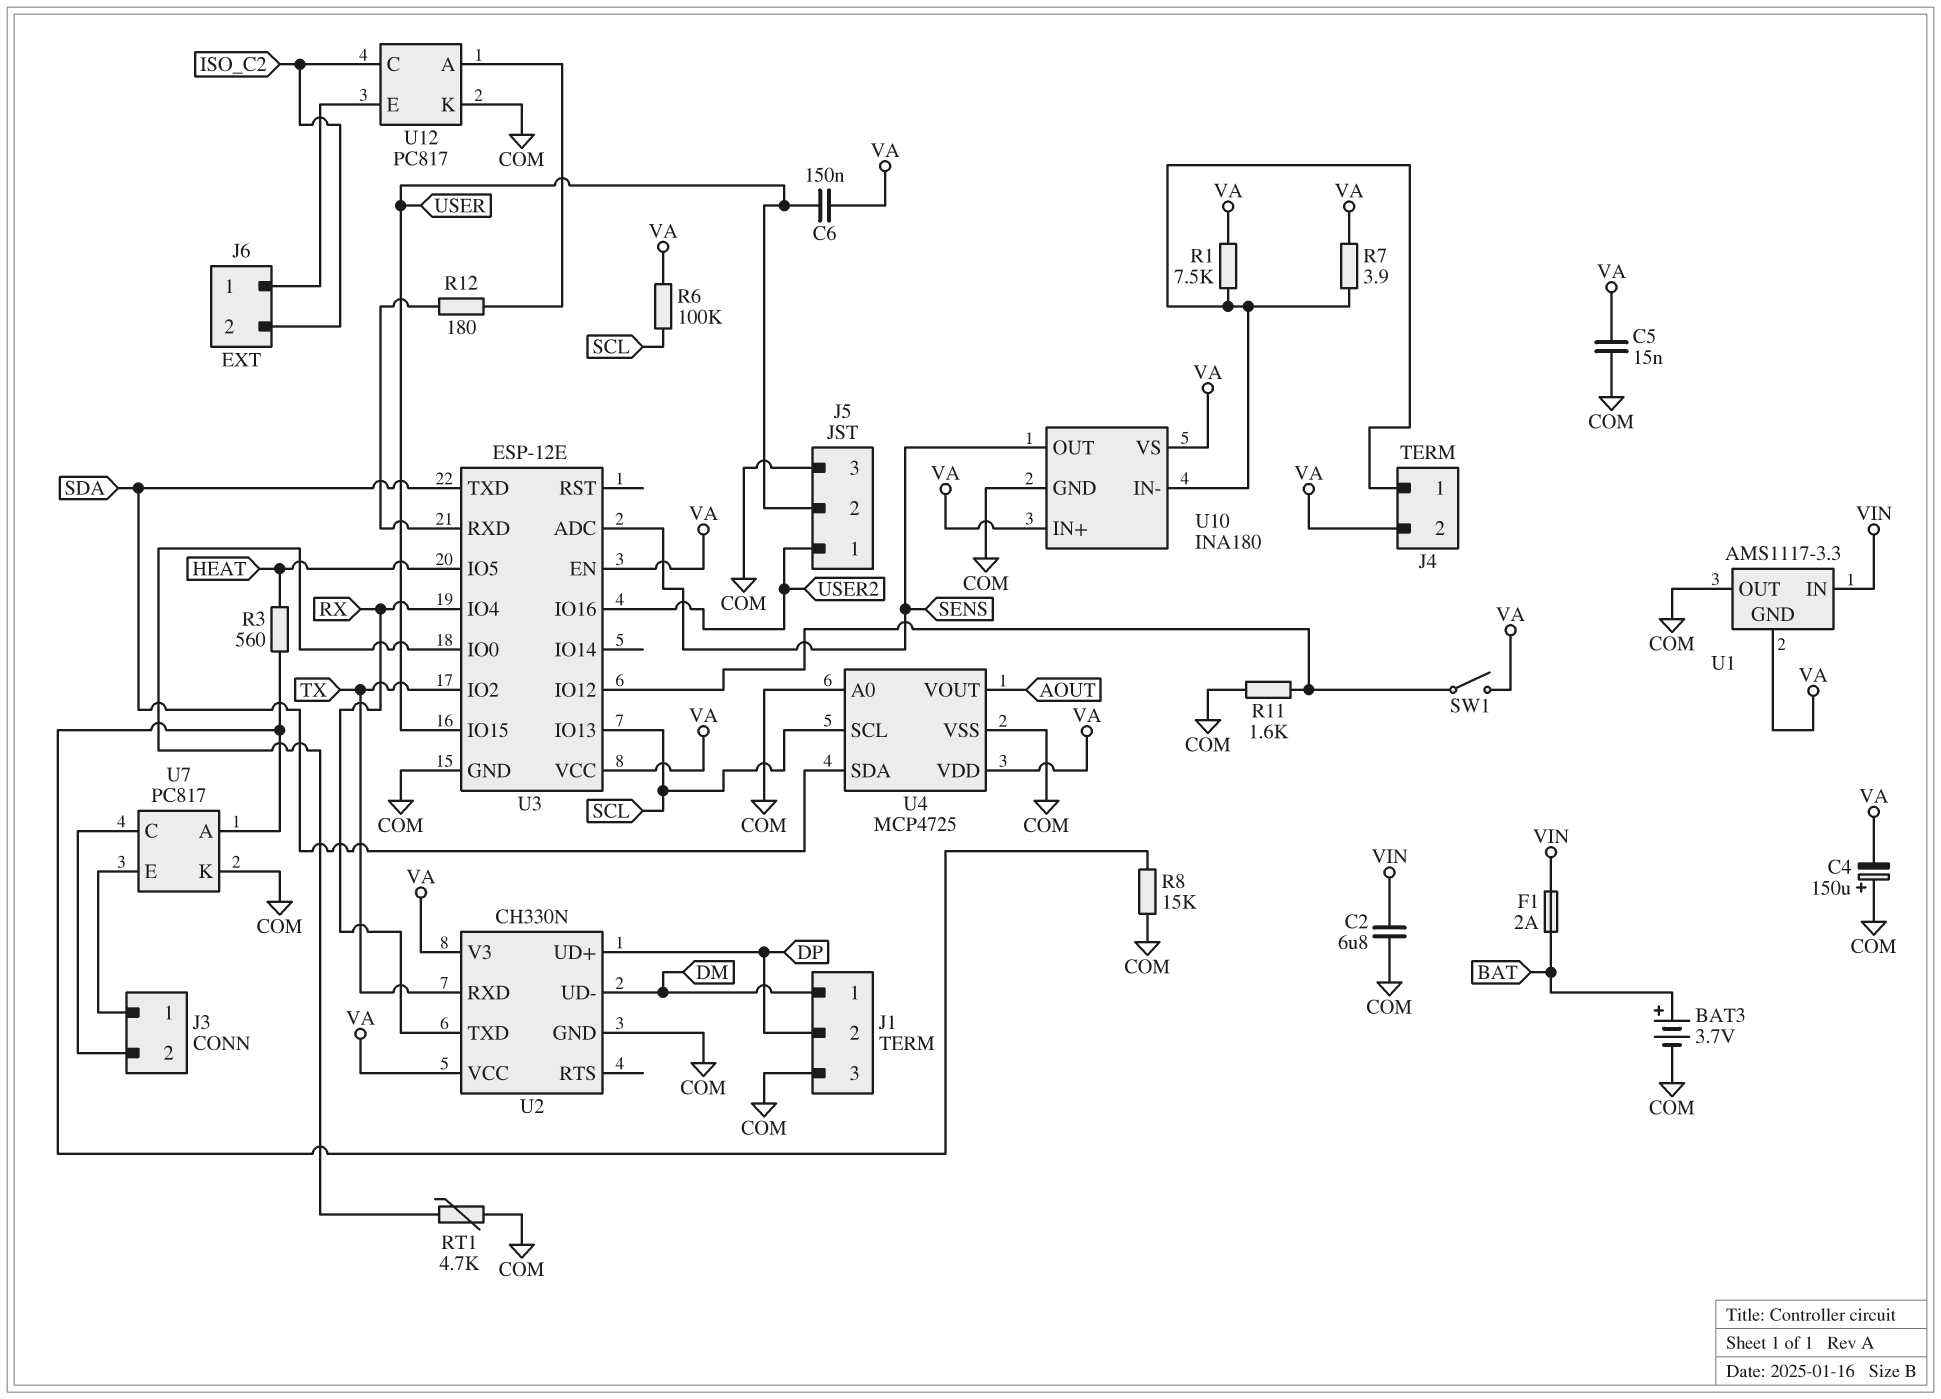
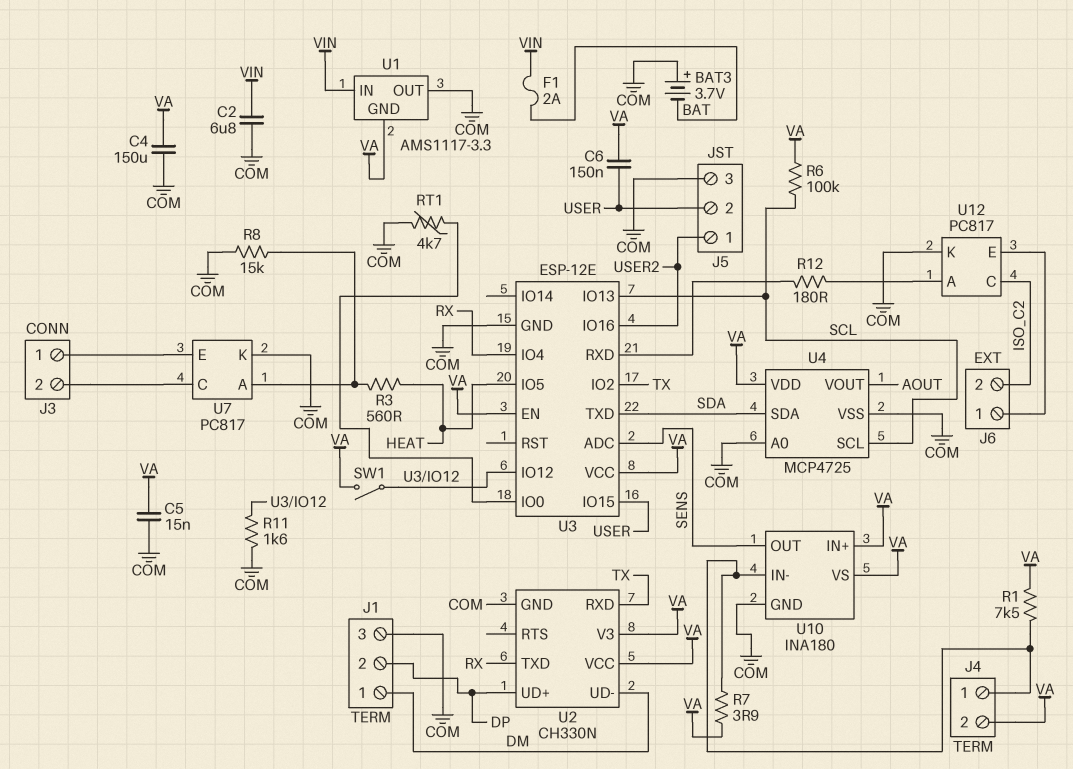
BAT3: 3.7V (plus BAT, minus COM) -> 3.7V (plus COM, minus BAT)
C4: 150uF (plus COM, minus VA) -> 150uF (COM, VA)

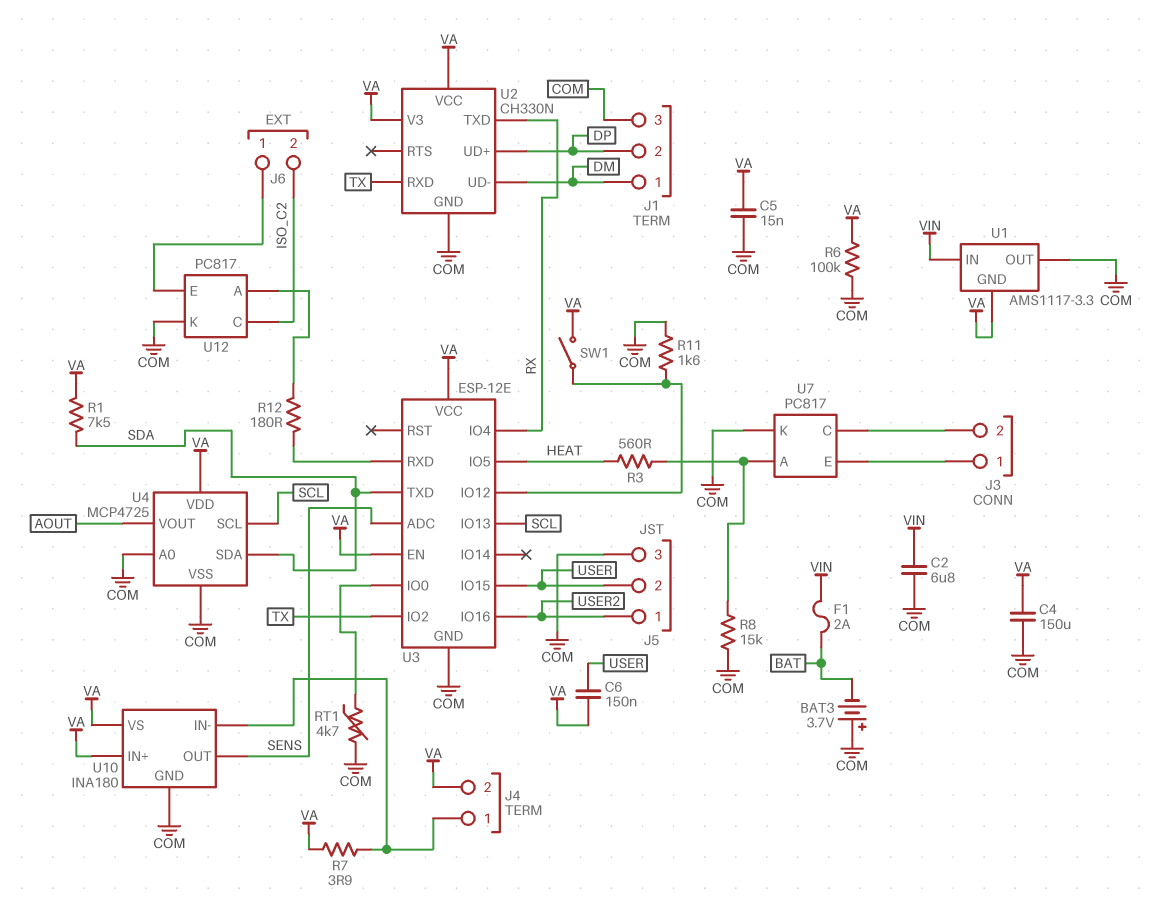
R1: 7.5k (J4/1, VA) -> 7.5k (SDA, VA)
R6: 100k (SCL, VA) -> 100k (COM, VA)

